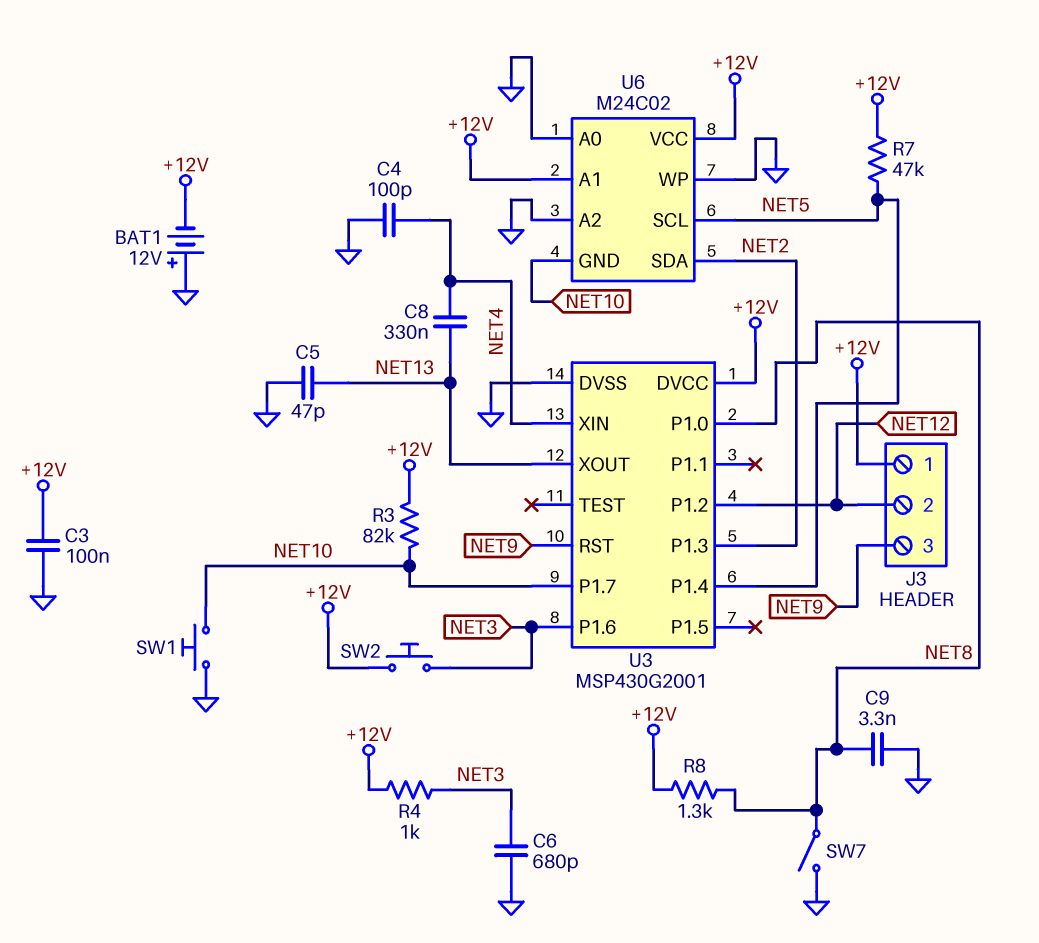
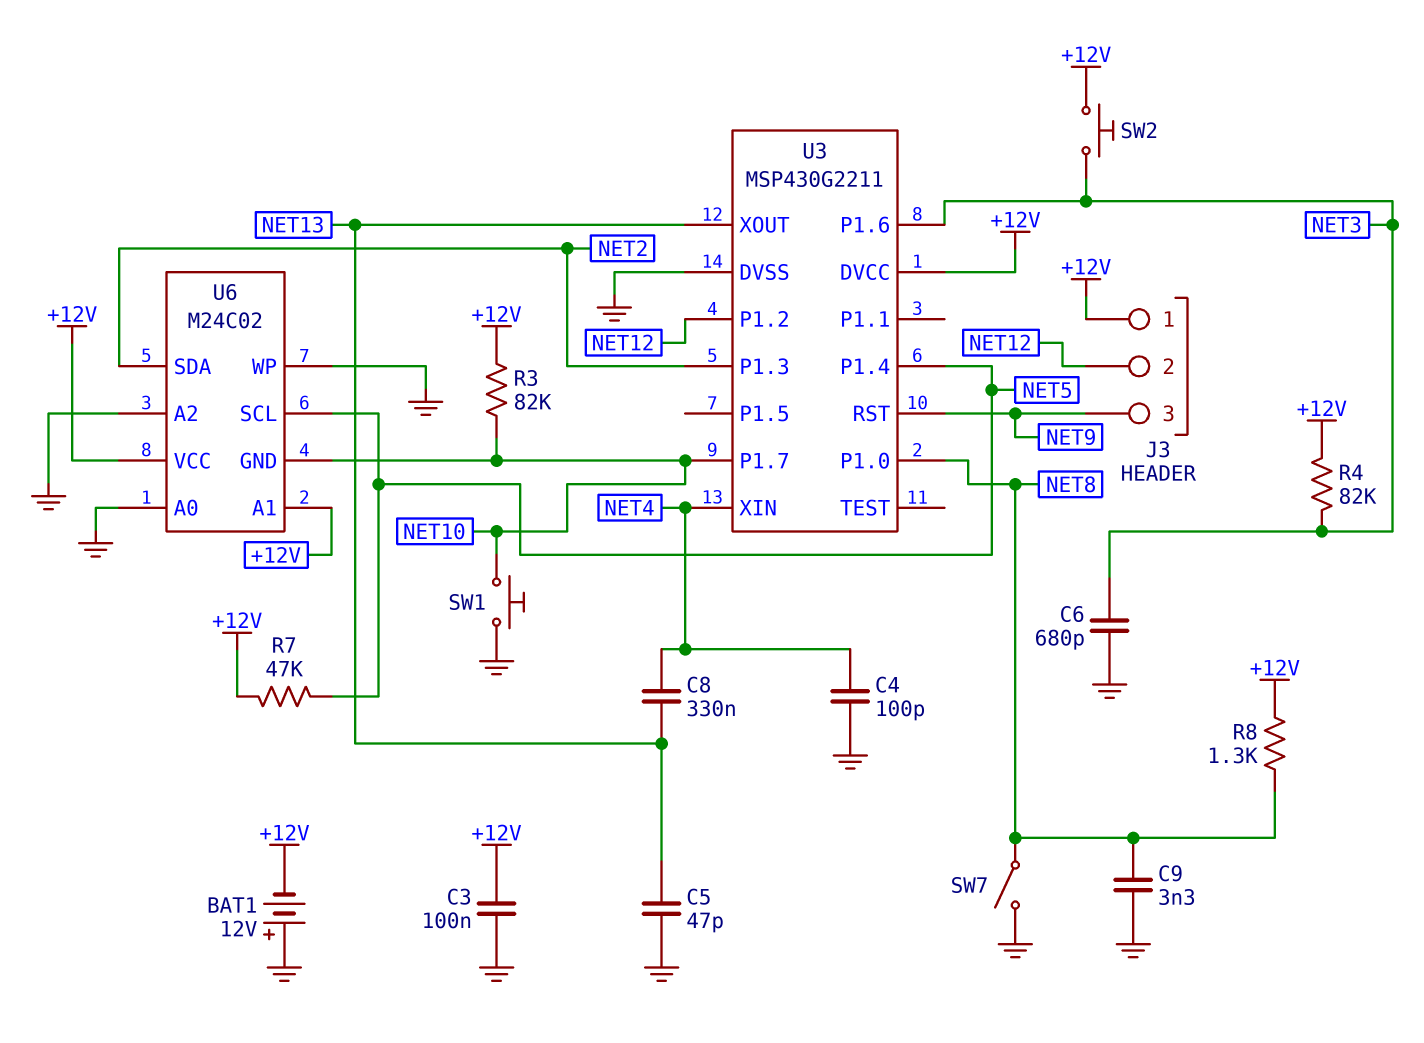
R4: 1k (+12V, NET3) -> 82k (+12V, NET3)
U3: MSP430G2001 -> MSP430G2211

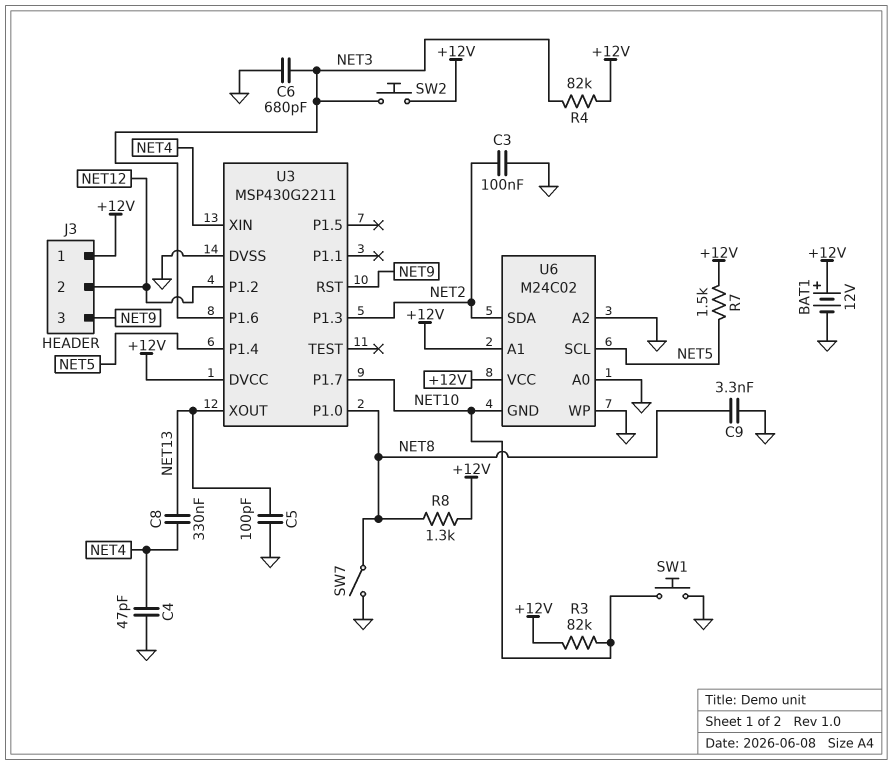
BAT1: 12V (plus GND, minus +12V) -> 12V (plus +12V, minus GND)
C3: 100nF (+12V, GND) -> 100nF (GND, NET2)
C4: 100pF (GND, NET4) -> 47pF (GND, NET4)
C5: 47pF (GND, NET13) -> 100pF (GND, NET13)
R7: 47k (+12V, NET5) -> 1.5k (+12V, NET5)

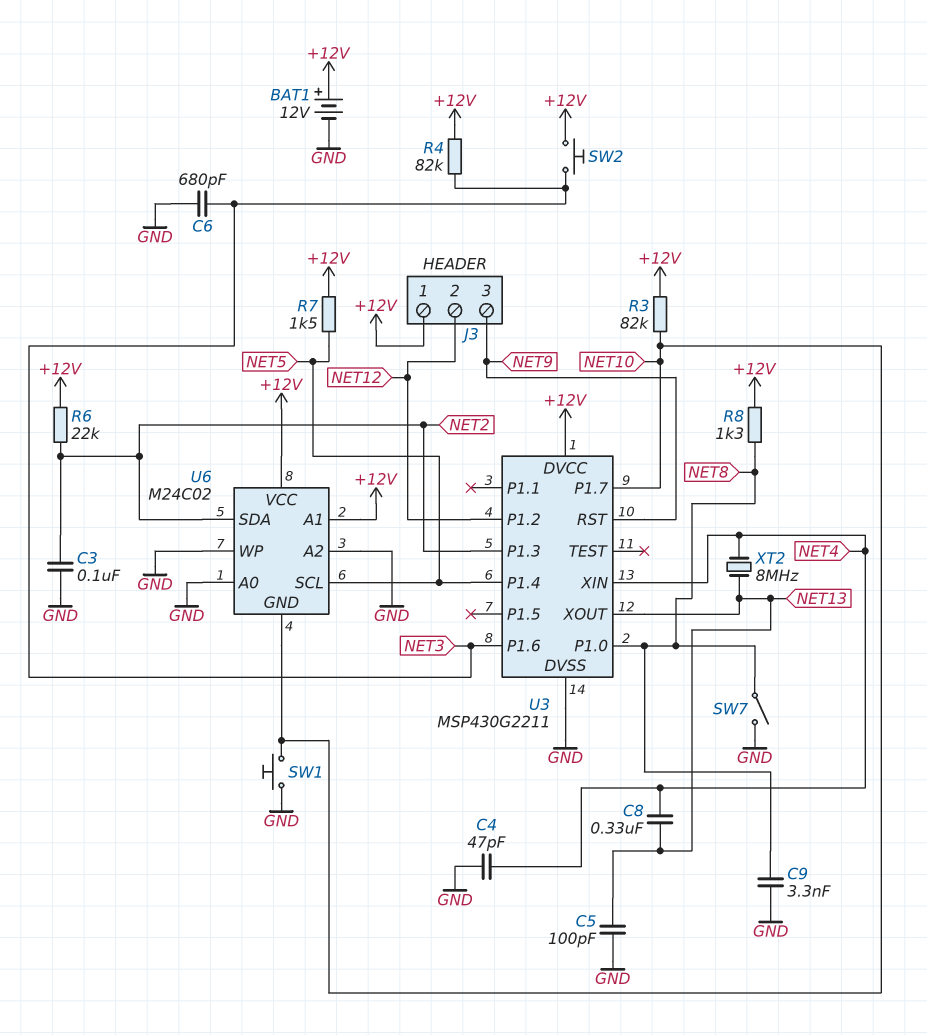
R6: none -> 22k (+12V, NET2)
XT2: none -> 8MHz (NET4, NET13)

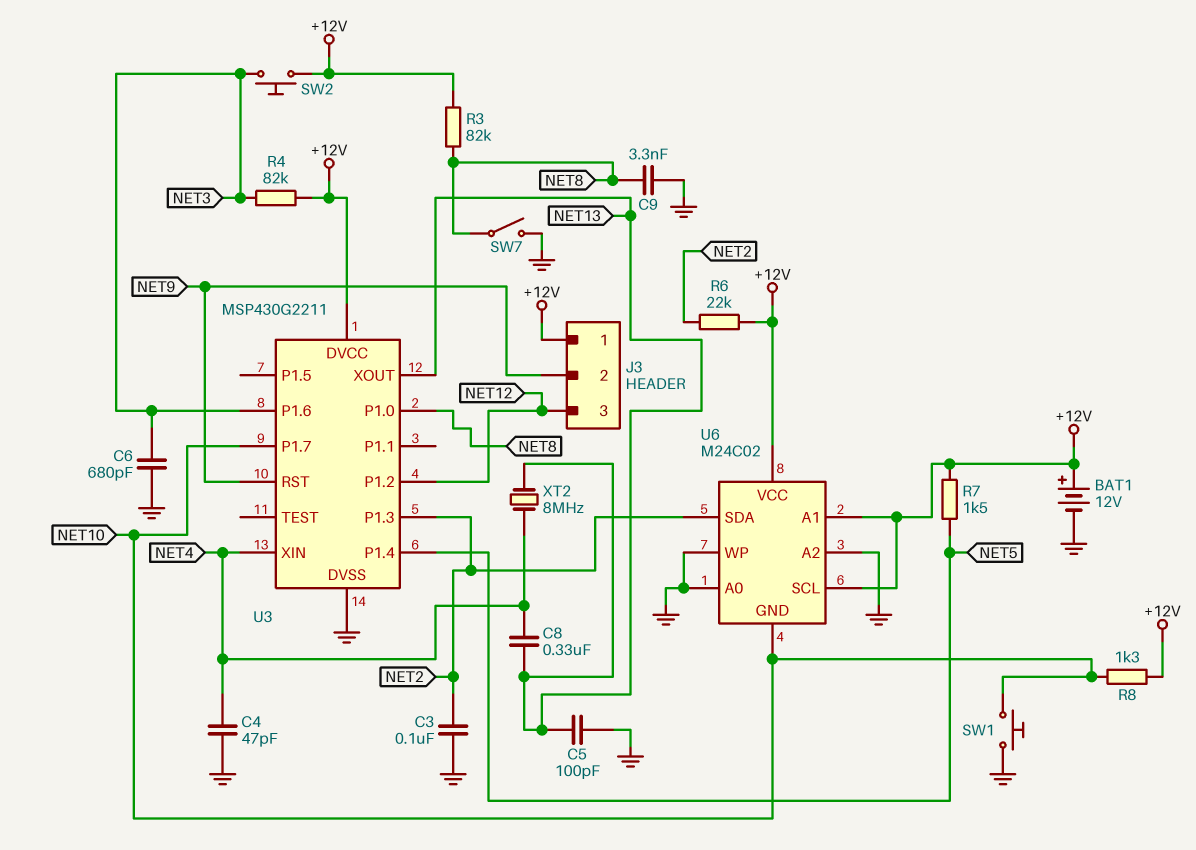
J3 pin 2: NET12 -> NET9
J3 pin 3: NET9 -> NET12
R3: 82k (+12V, NET10) -> 82k (+12V, NET8)
R8: 1.3k (+12V, NET8) -> 1.3k (+12V, NET10)
U6 pin SCL: NET5 -> +12V

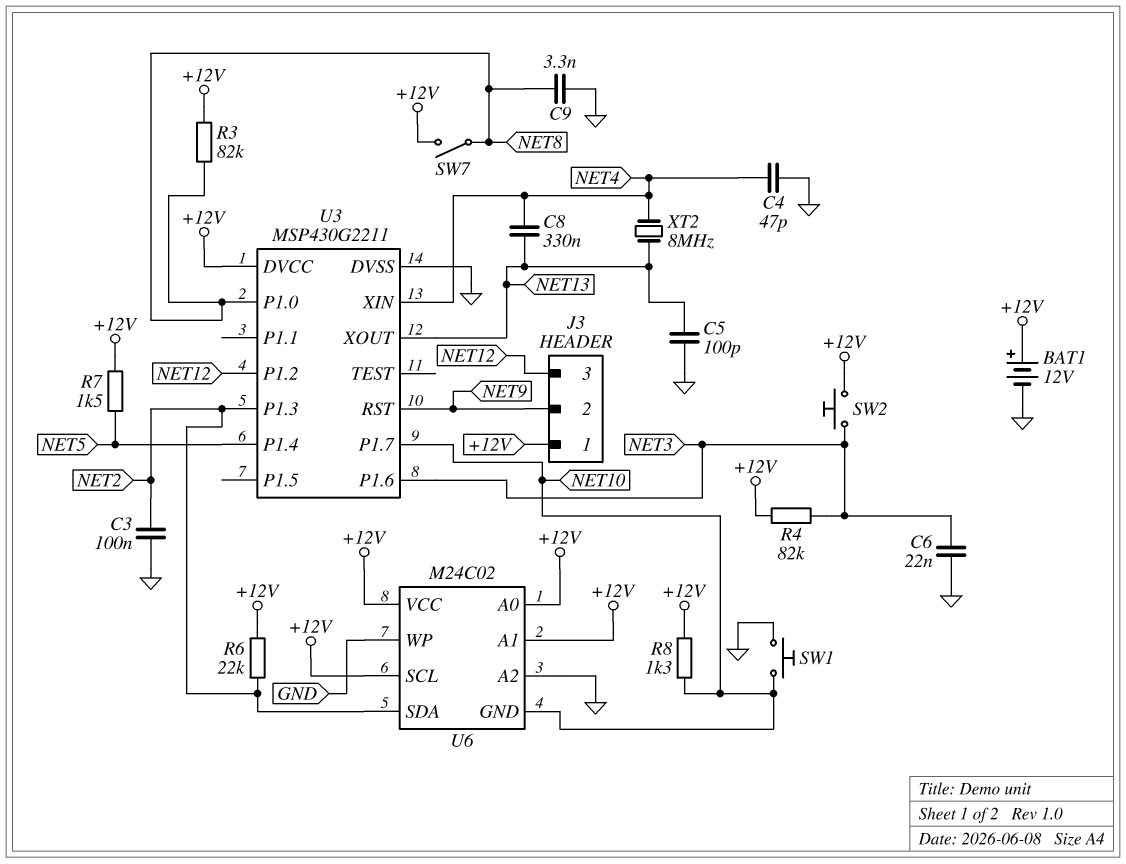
C6: 680pF (GND, NET3) -> 22nF (GND, NET3)
SW7: switch (GND, NET8) -> switch (+12V, NET8)
U6 pin A0: GND -> +12V

